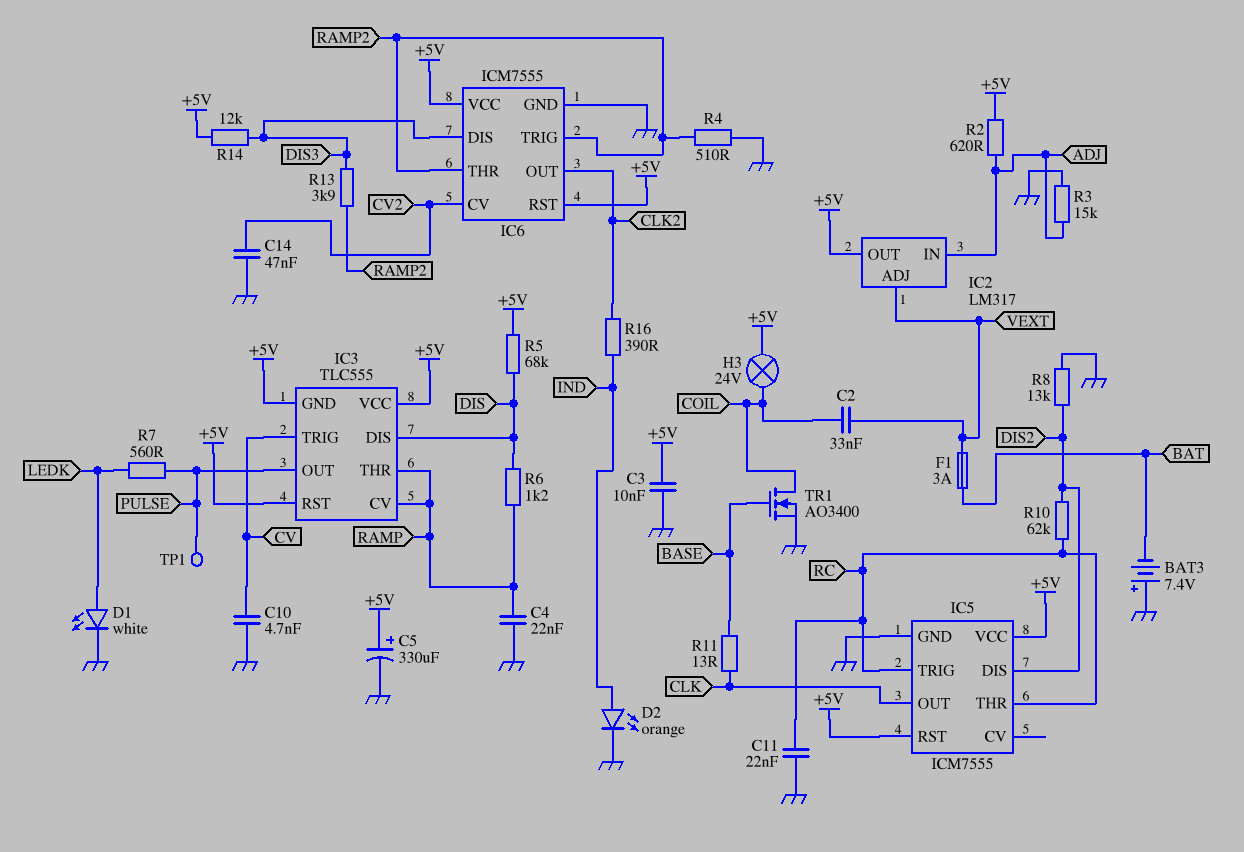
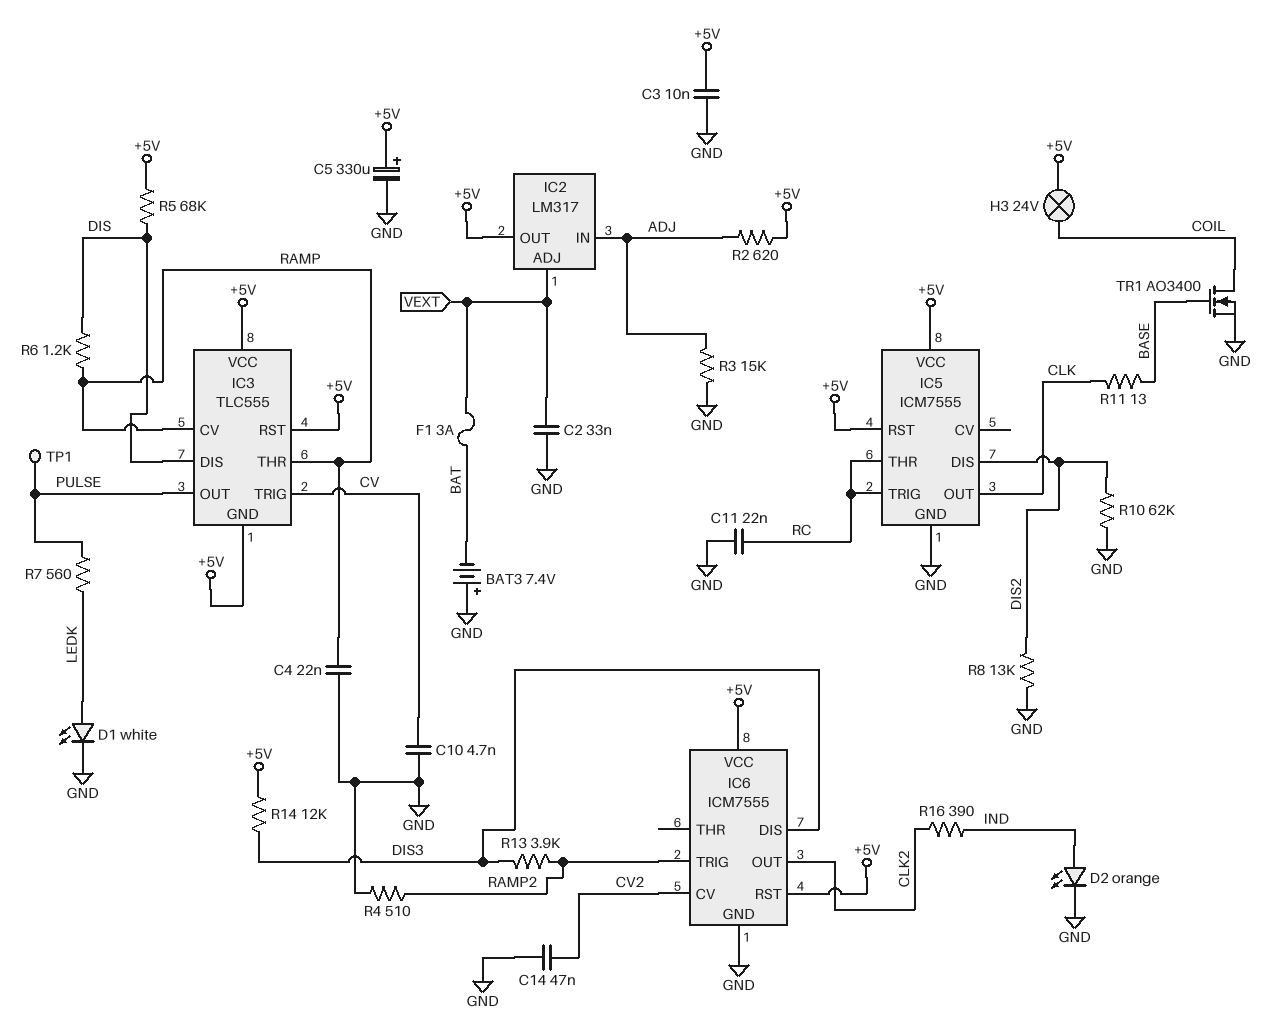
C2: 33nF (COIL, VEXT) -> 33nF (GND, VEXT)
IC6 pin THR: RAMP2 -> none
R10: 62k (DIS2, RC) -> 62k (DIS2, GND)

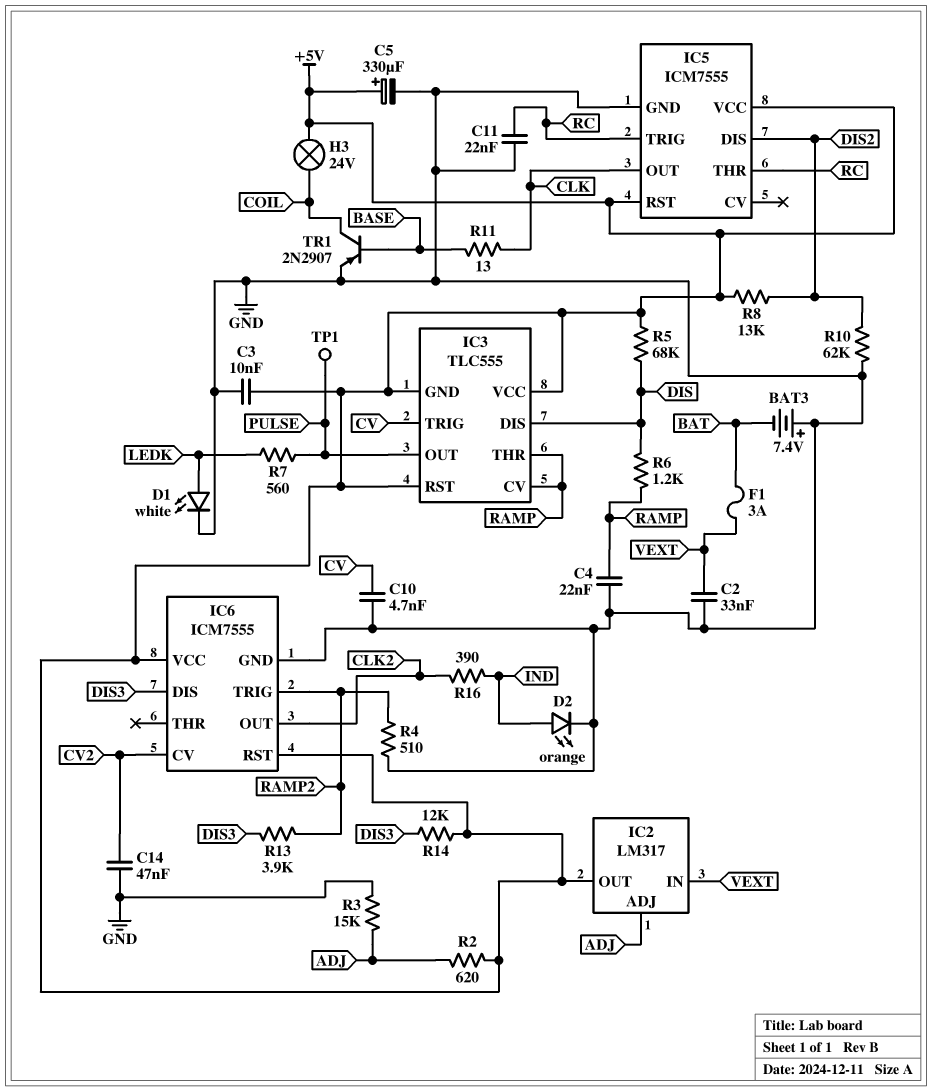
IC2 pin ADJ: VEXT -> ADJ
IC2 pin IN: ADJ -> VEXT
R8: 13k (DIS2, GND) -> 13k (+5V, DIS2)
TR1: NMOS AO3400 (G BASE, D COIL, S GND) -> PNP 2N2907 (B BASE, C COIL, E GND)

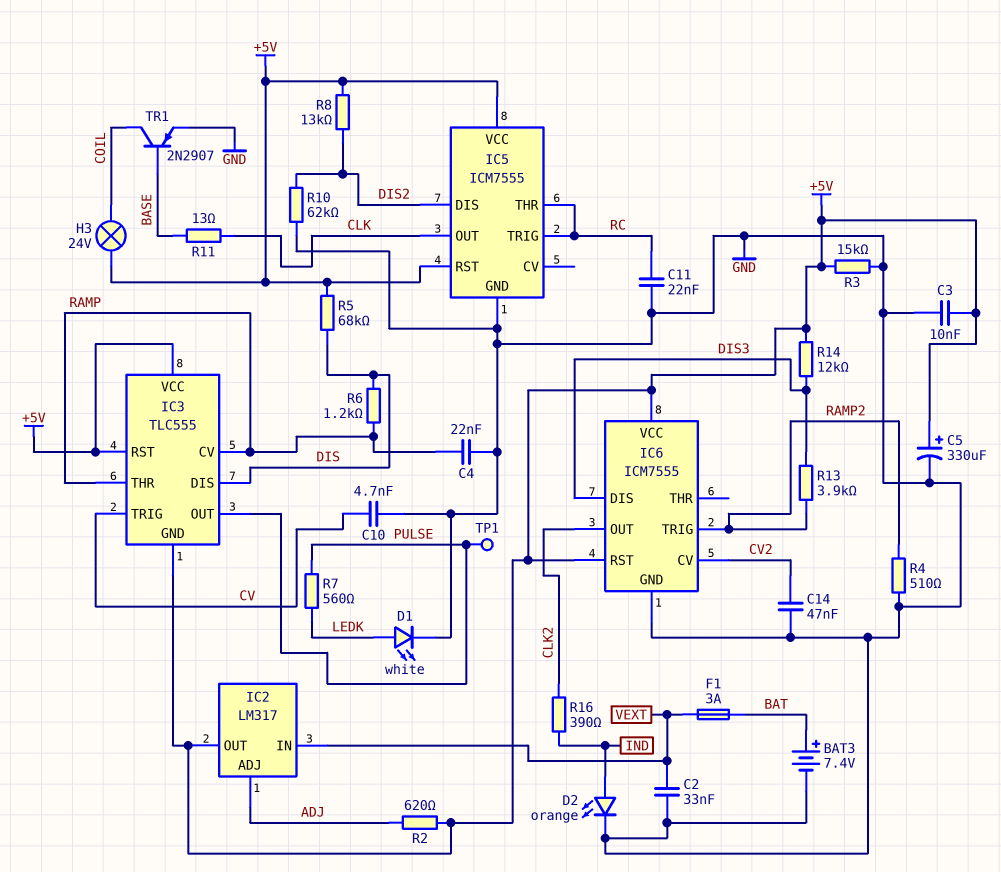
BAT3: 7.4V (plus GND, minus BAT) -> 7.4V (plus BAT, minus GND)
R3: 15k (ADJ, GND) -> 15k (+5V, GND)

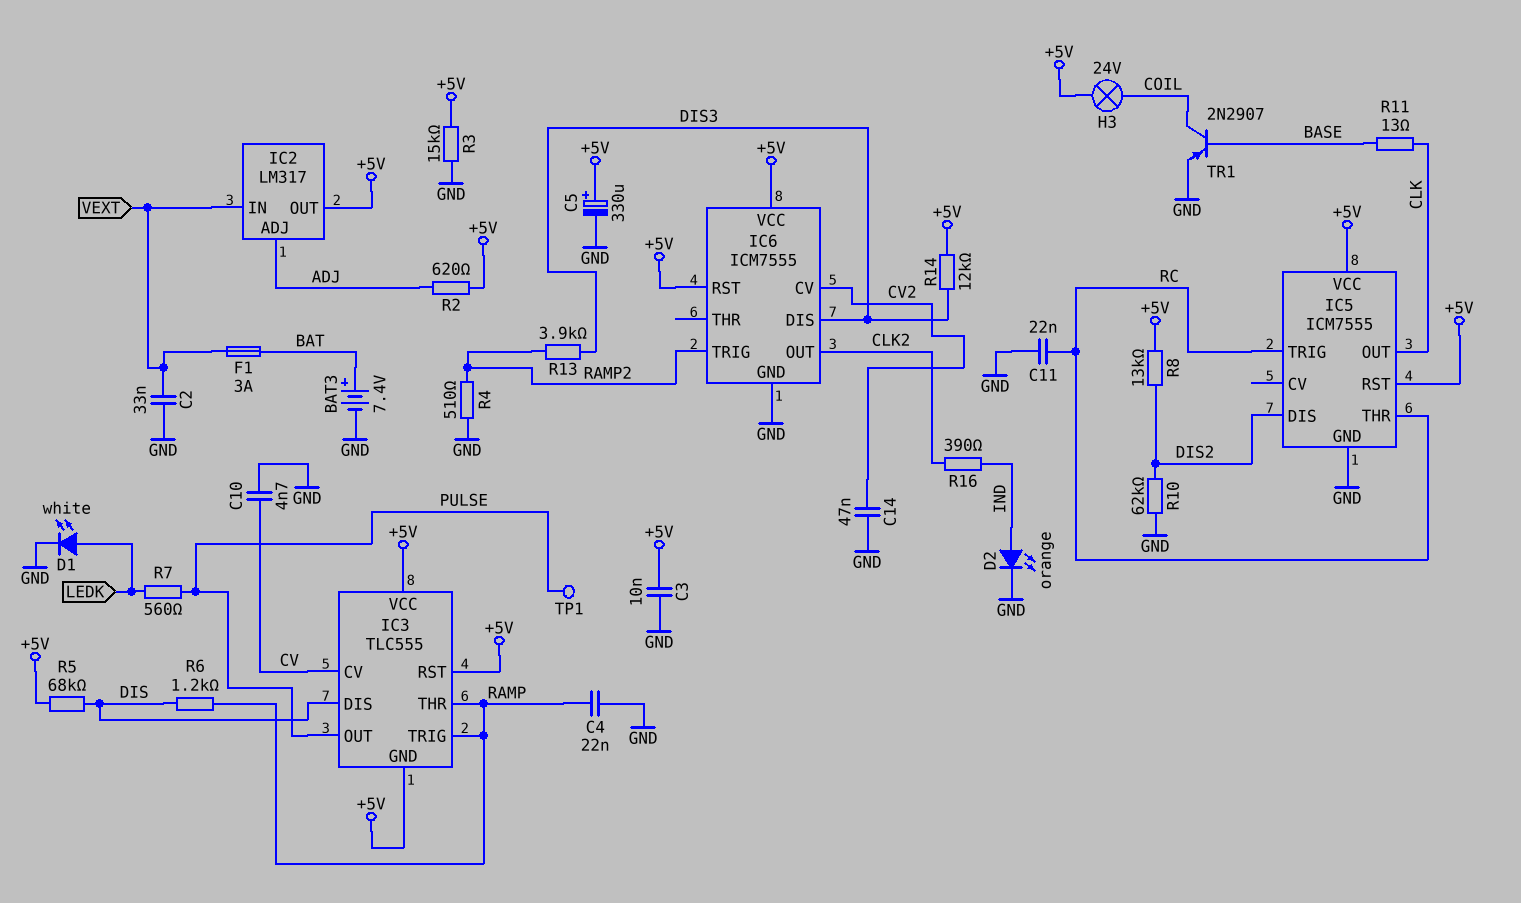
IC3 pin CV: RAMP -> CV
IC3 pin TRIG: CV -> RAMP

